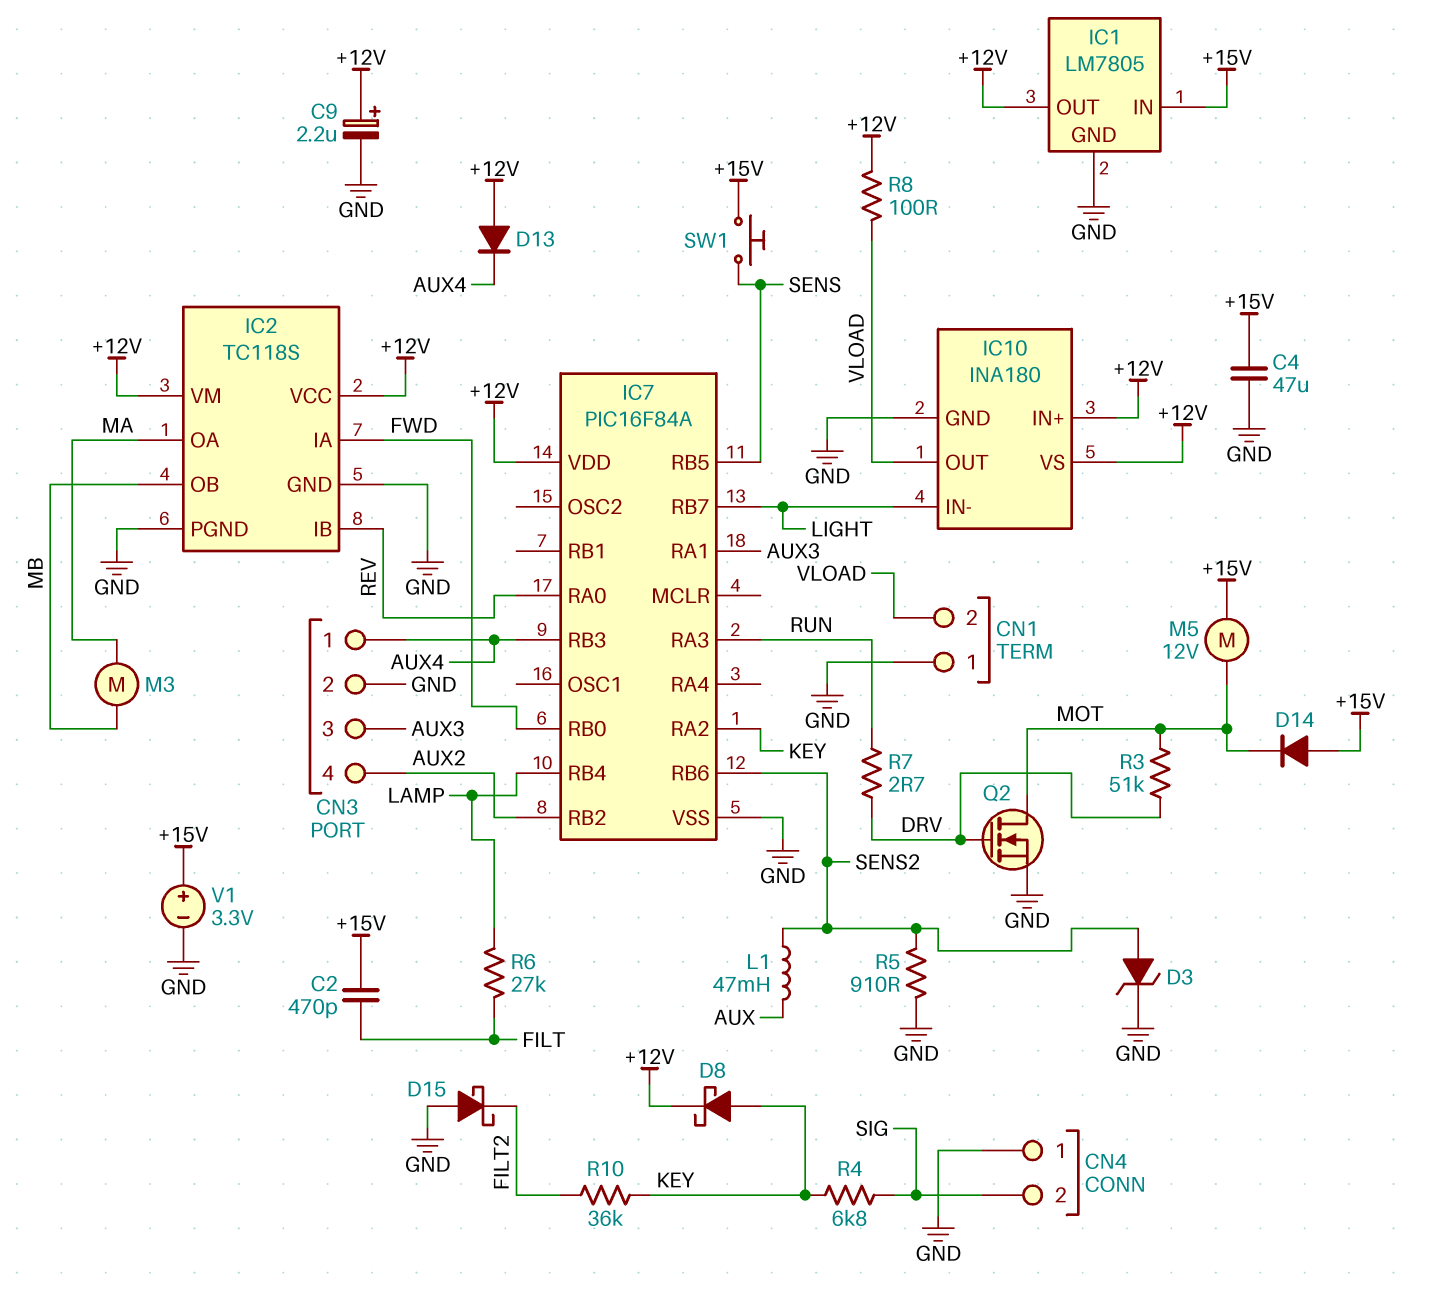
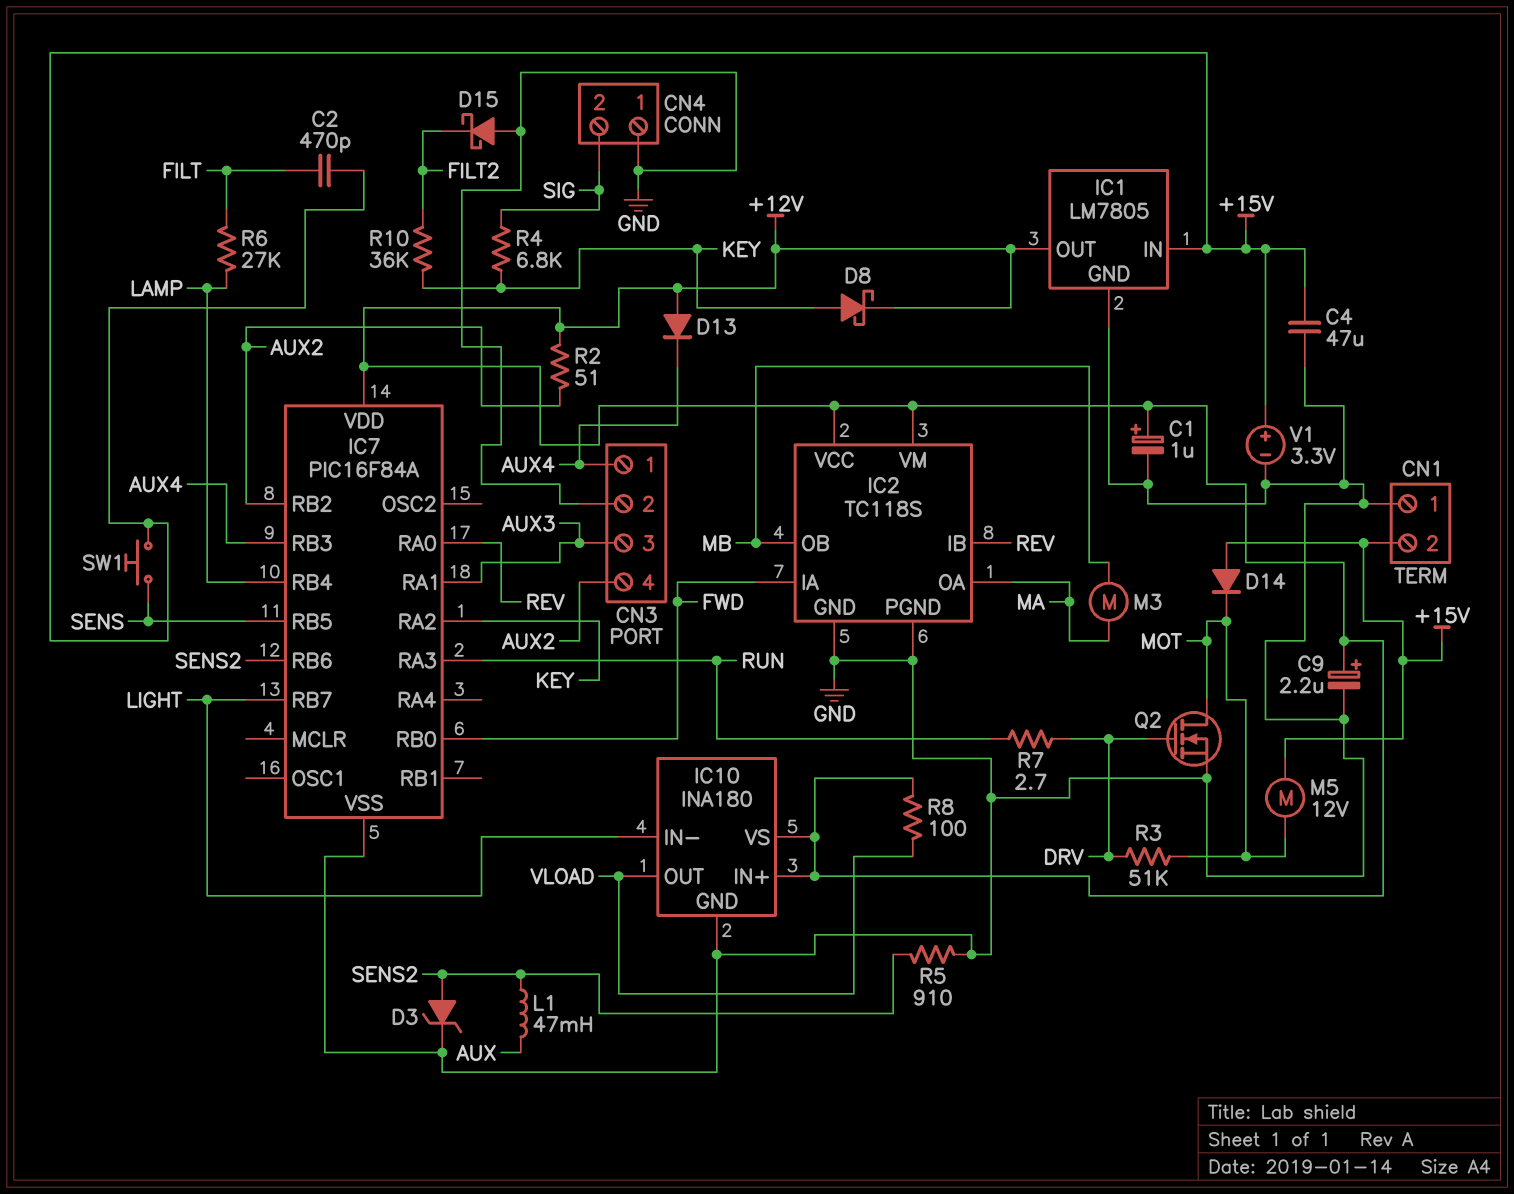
C1: none -> 1uF (plus +12V, minus GND)
CN1 pin 2: VLOAD -> +15V
R2: none -> 51 (+12V, AUX2)

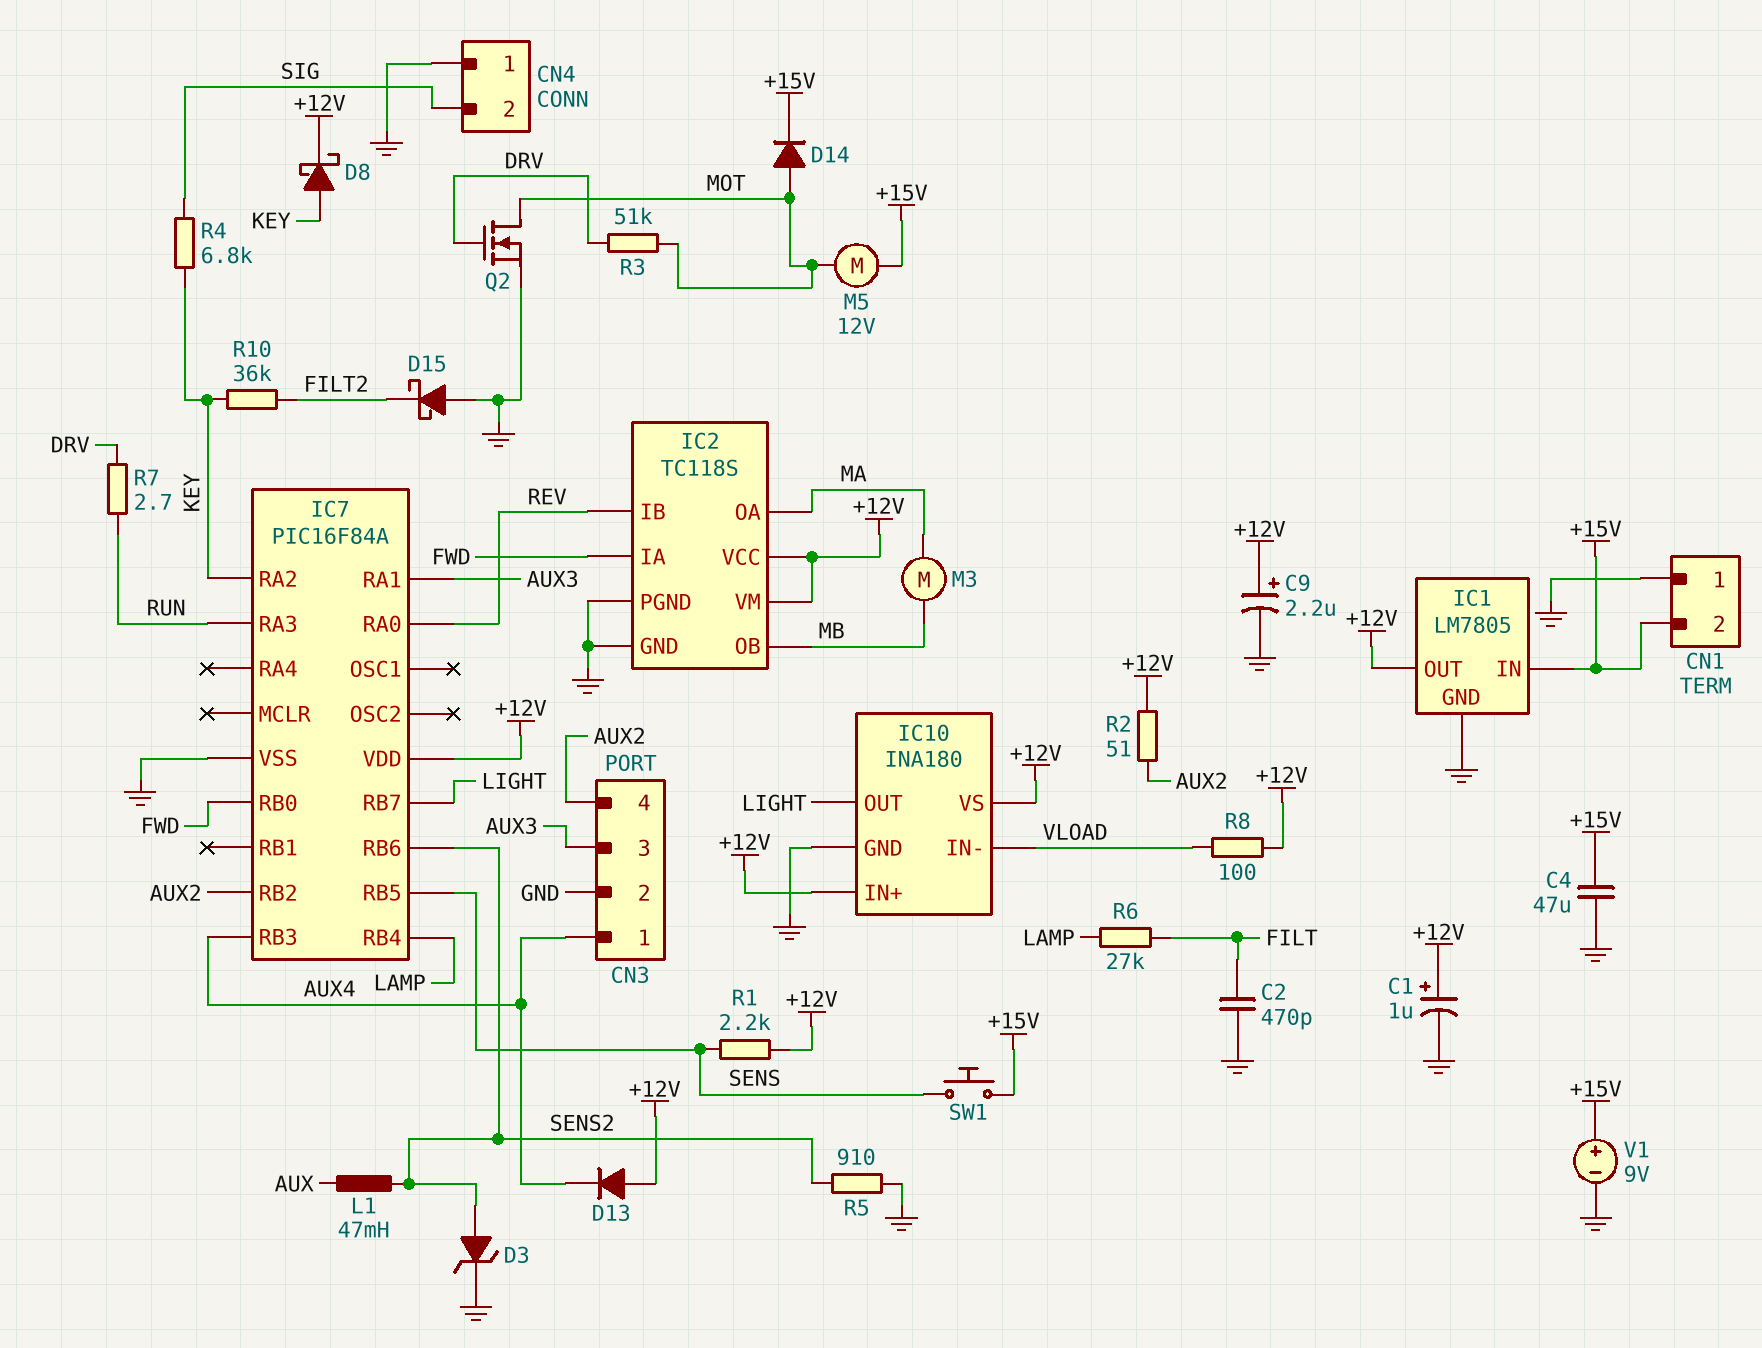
C2: 470pF (+15V, FILT) -> 470pF (FILT, GND)
D14: diode (A +15V, K MOT) -> diode (A MOT, K +15V)
IC10 pin IN-: LIGHT -> VLOAD
IC10 pin OUT: VLOAD -> LIGHT
R1: none -> 2.2k (+12V, SENS)
V1: 3.3V (plus +15V, minus GND) -> 9V (plus +15V, minus GND)

